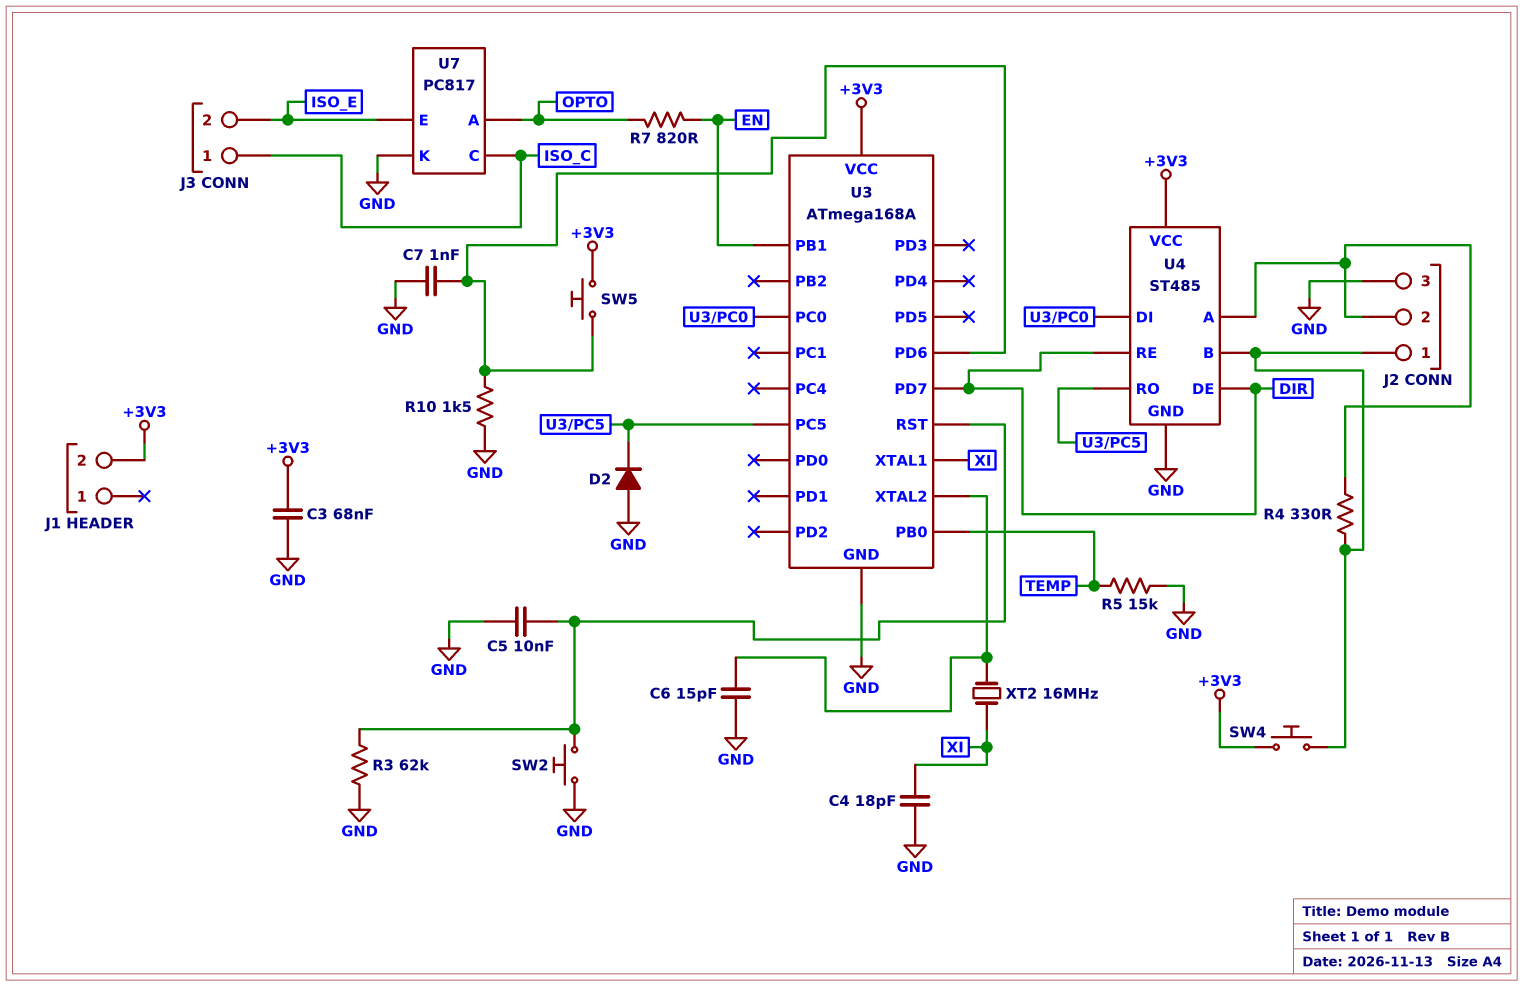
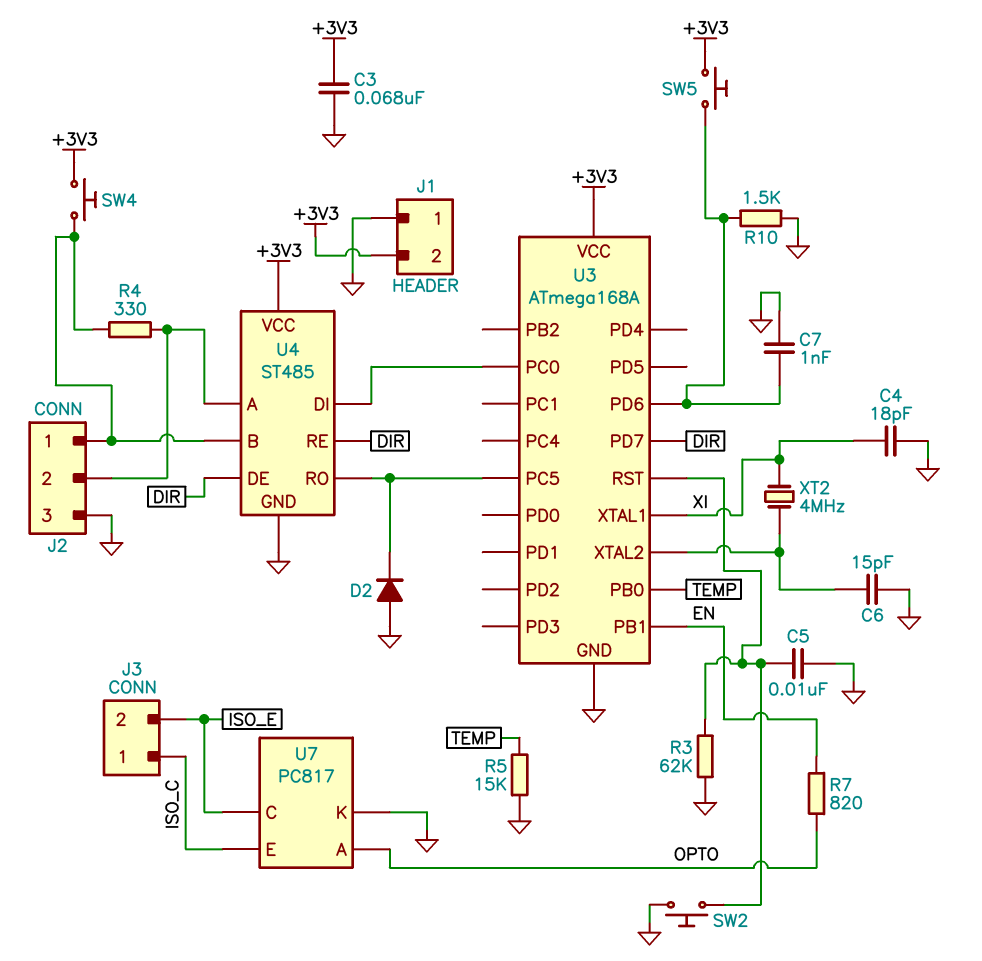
J1 pin 1: none -> GND
U7 pin C: ISO_C -> ISO_E
U7 pin E: ISO_E -> ISO_C
XT2: 16MHz (U3/XTAL2, XI) -> 4MHz (U3/XTAL2, XI)

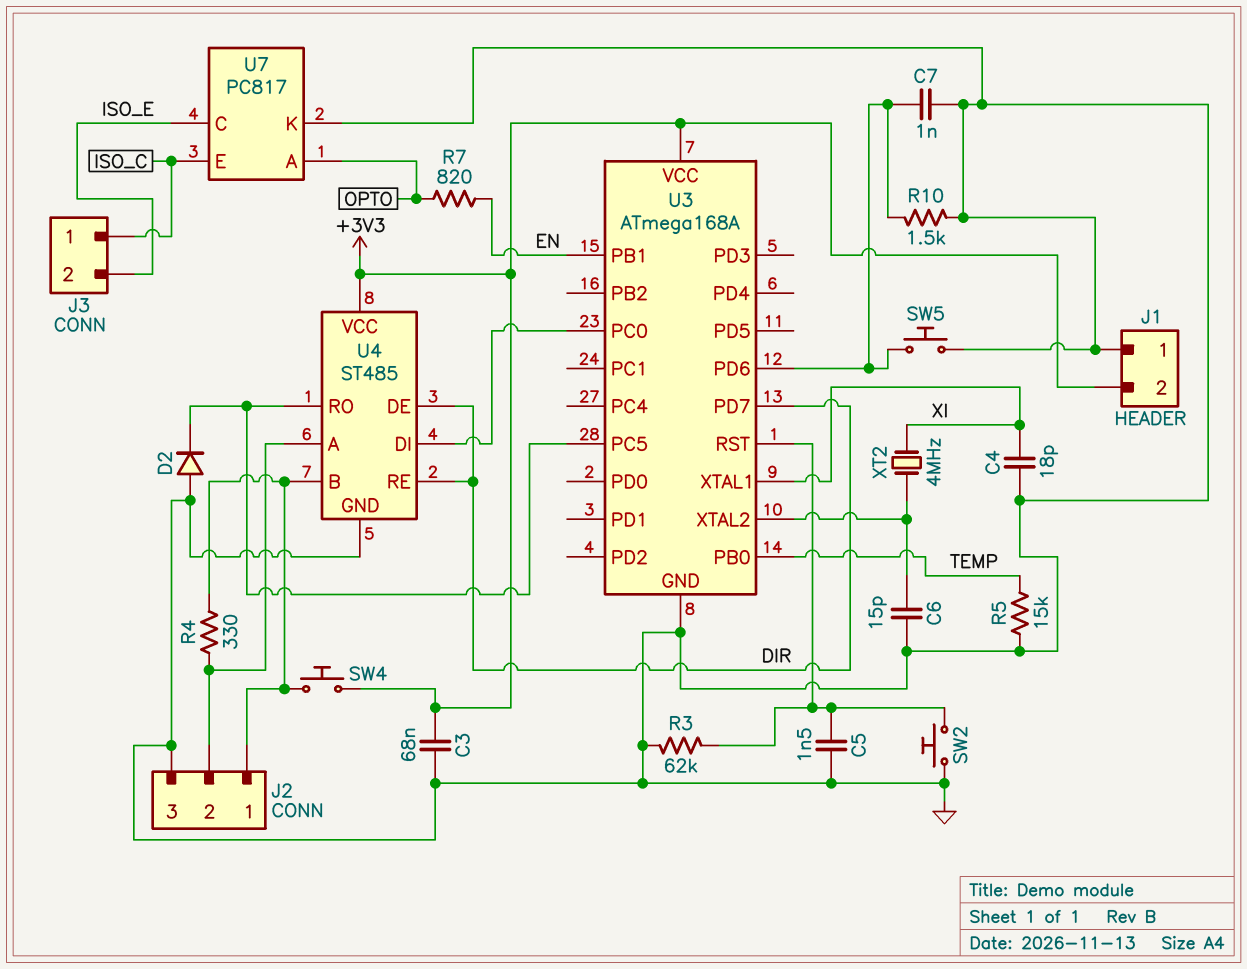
C5: 10nF (GND, U3/RST) -> 1.5nF (GND, U3/RST)
SW5: button (+3V3, U3/PD6) -> button (GND, U3/PD6)

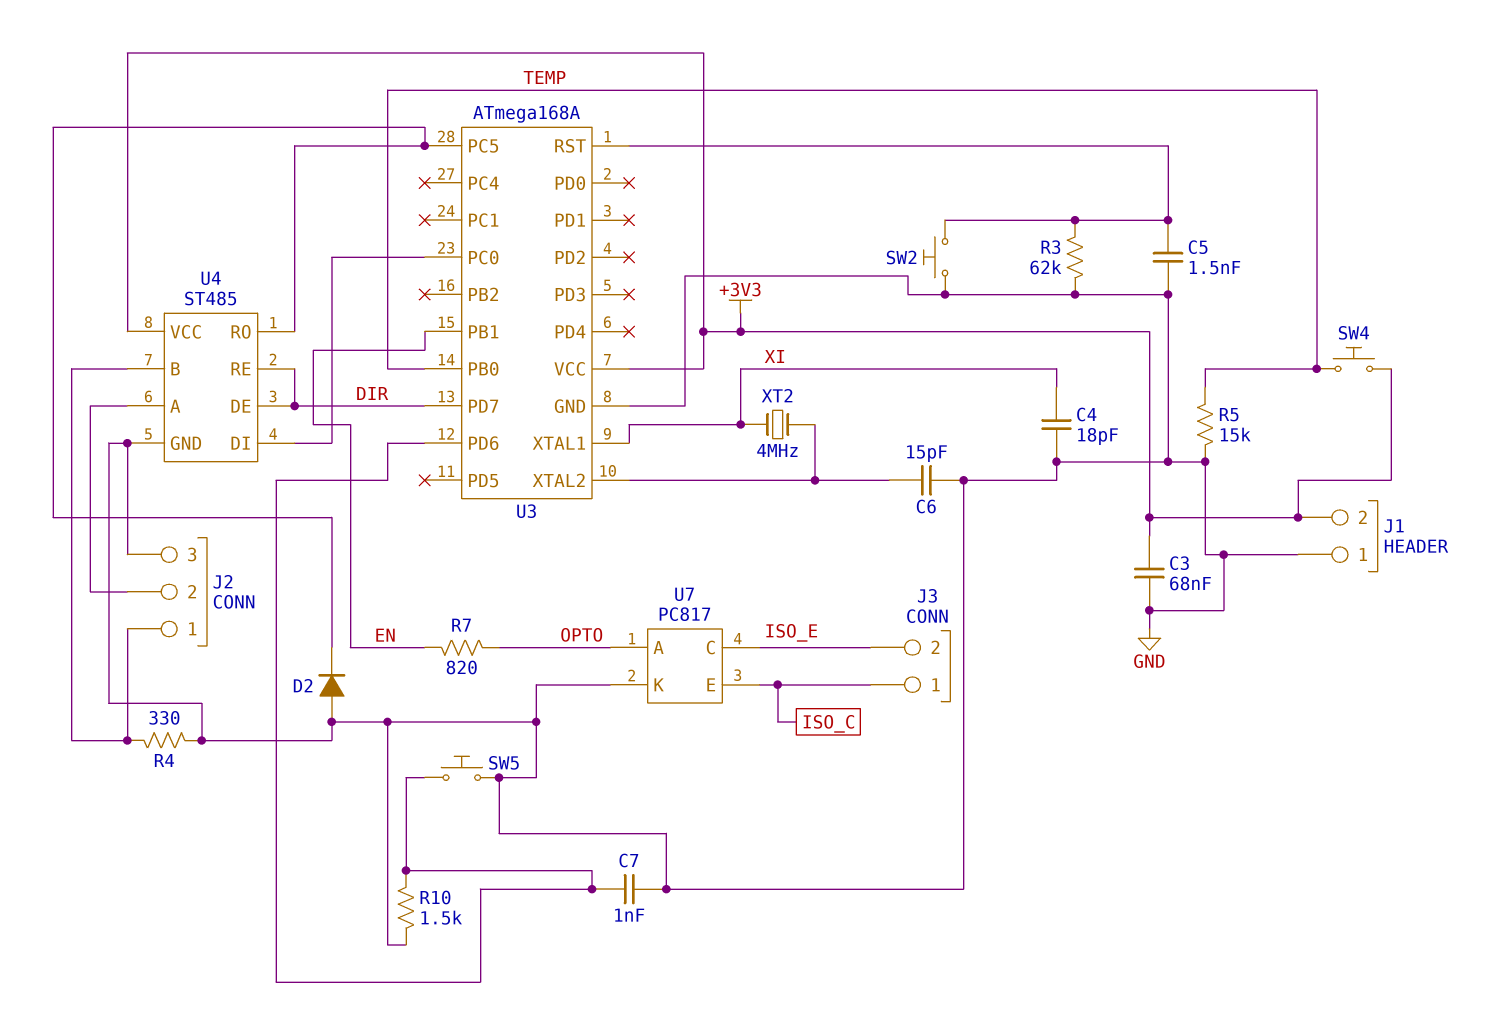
R4: 330 (J2/1, J2/2) -> 330 (GND, J2/1)
SW4: button (+3V3, J2/1) -> button (+3V3, TEMP)

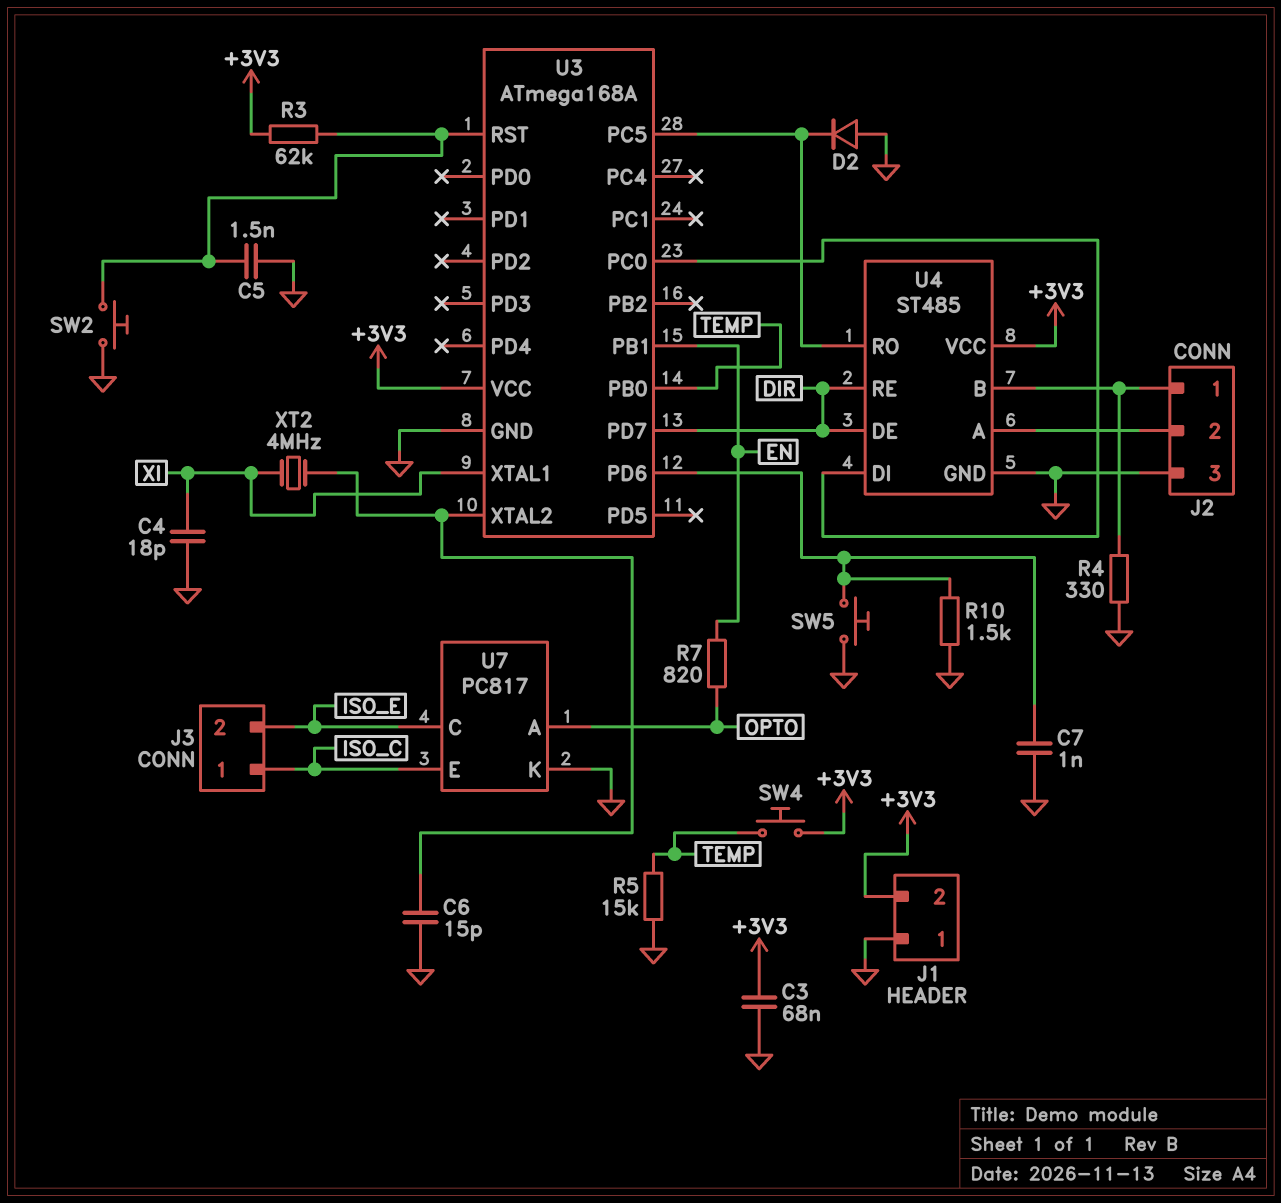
R3: 62k (GND, U3/RST) -> 62k (+3V3, U3/RST)

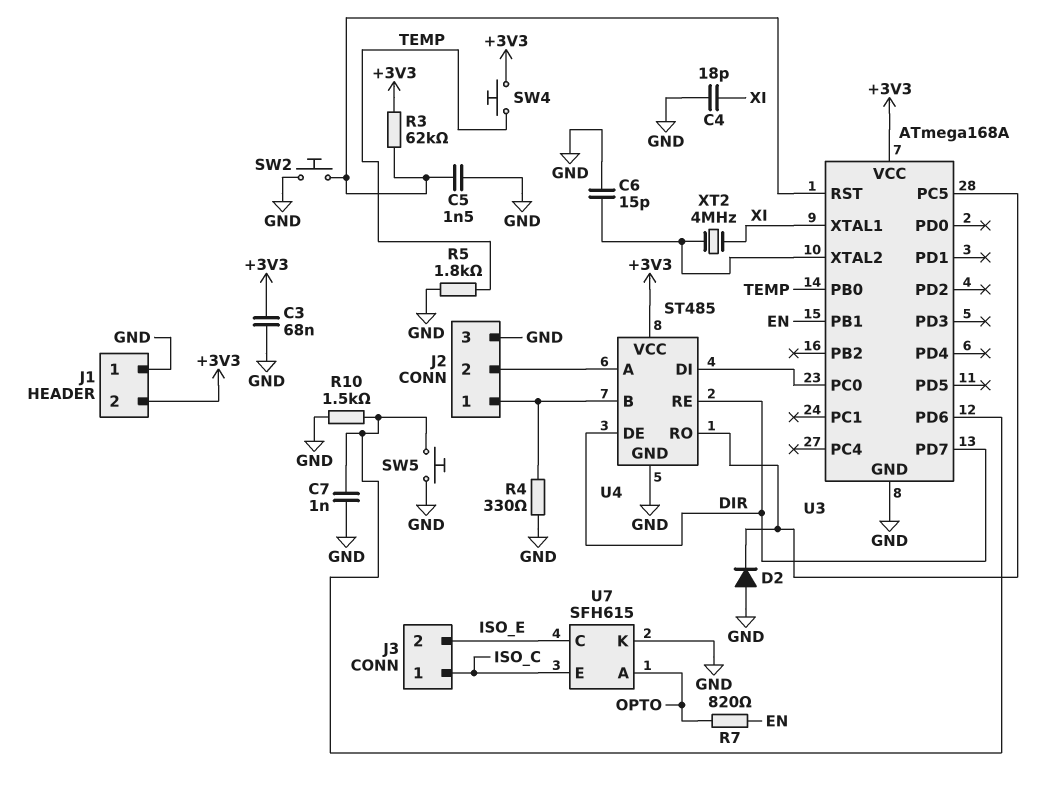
R5: 15k (GND, TEMP) -> 1.8k (GND, TEMP)
U7: PC817 -> SFH615

